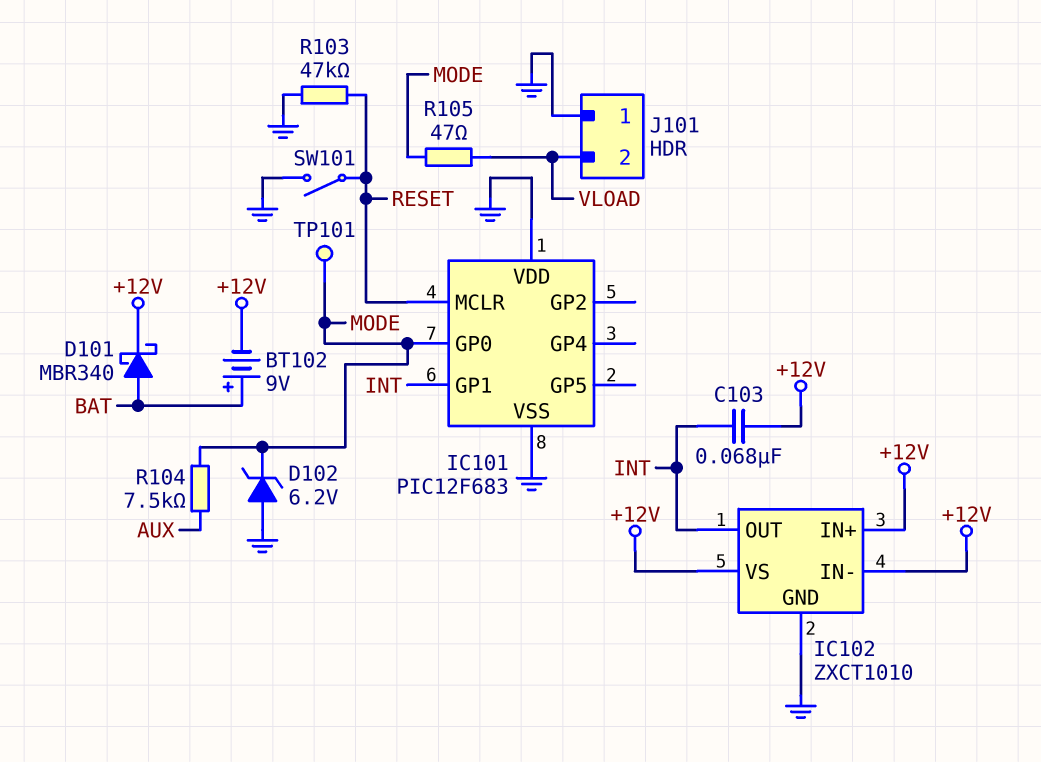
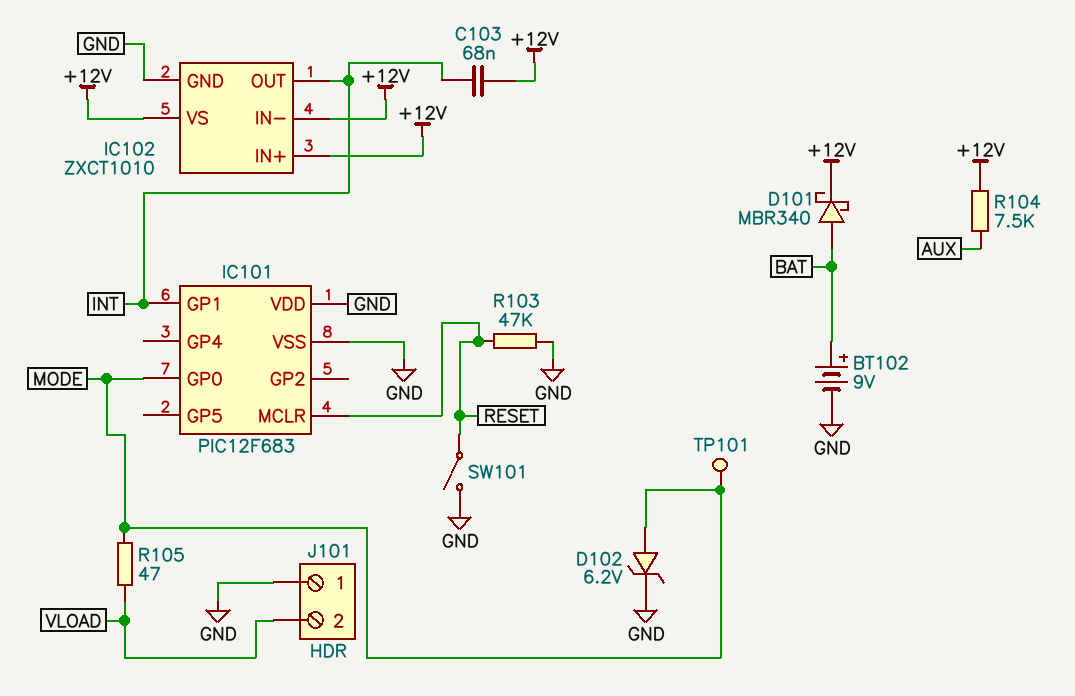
BT102: 9V (plus BAT, minus +12V) -> 9V (plus BAT, minus GND)
D102: zener 6.2V (A GND, K MODE) -> zener 6.2V (A MODE, K GND)
R104: 7.5k (AUX, MODE) -> 7.5k (+12V, AUX)

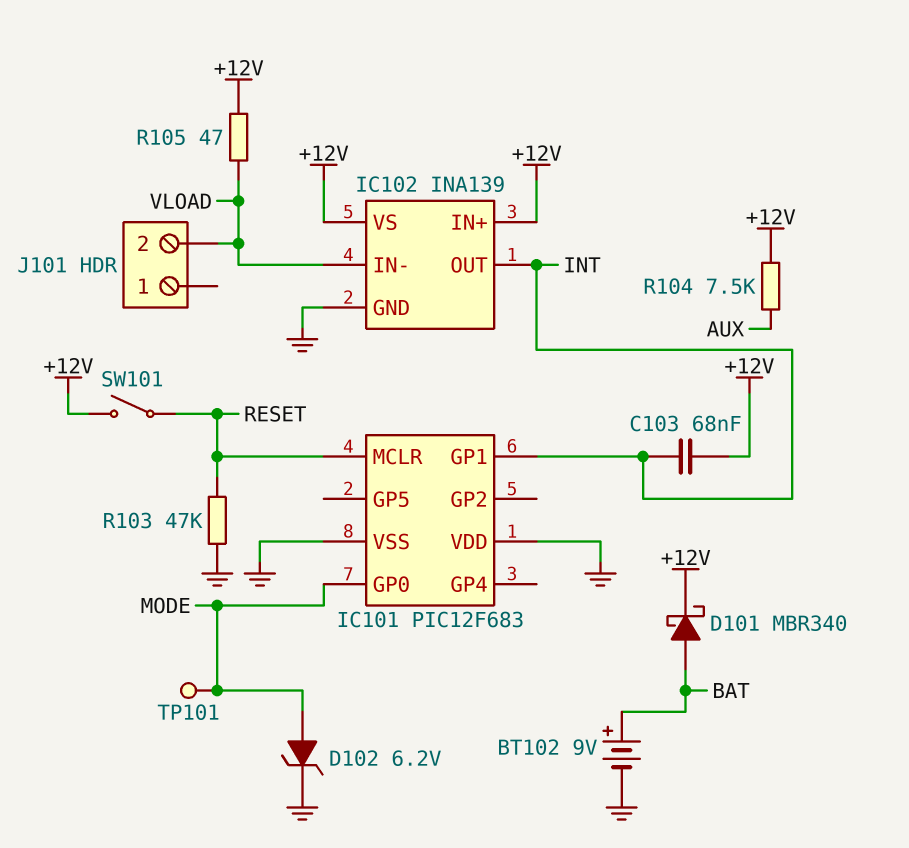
IC102: ZXCT1010 -> INA139
IC102 pin IN-: +12V -> VLOAD
J101 pin 1: GND -> none
R105: 47 (MODE, VLOAD) -> 47 (+12V, VLOAD)
SW101: switch (GND, RESET) -> switch (+12V, RESET)

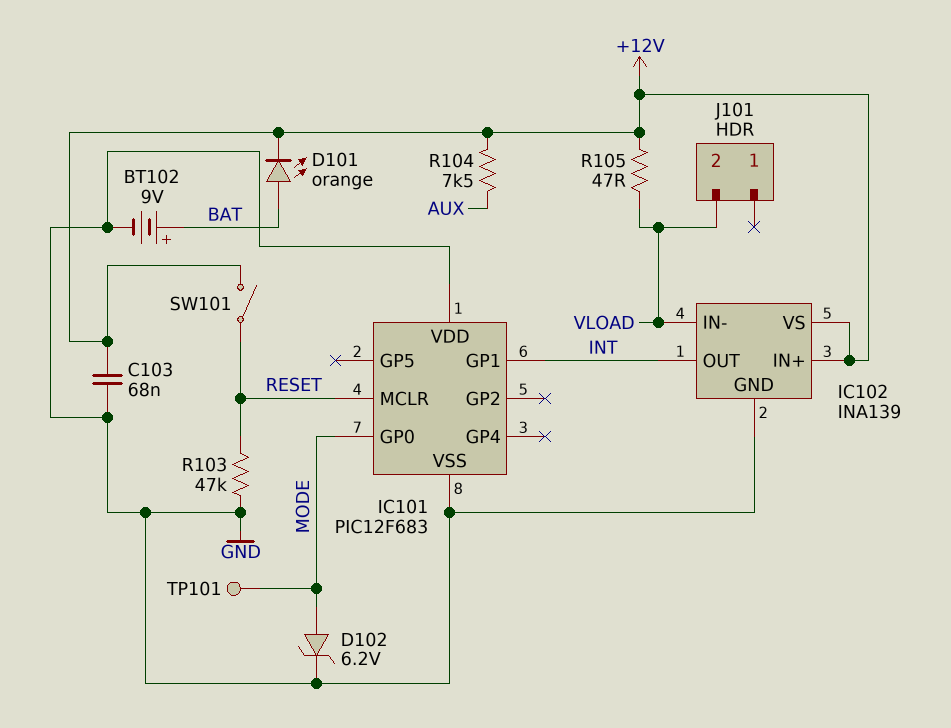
C103: 68nF (+12V, INT) -> 68nF (+12V, GND)
D101: schottky MBR340 (A BAT, K +12V) -> LED orange (A BAT, K +12V)

